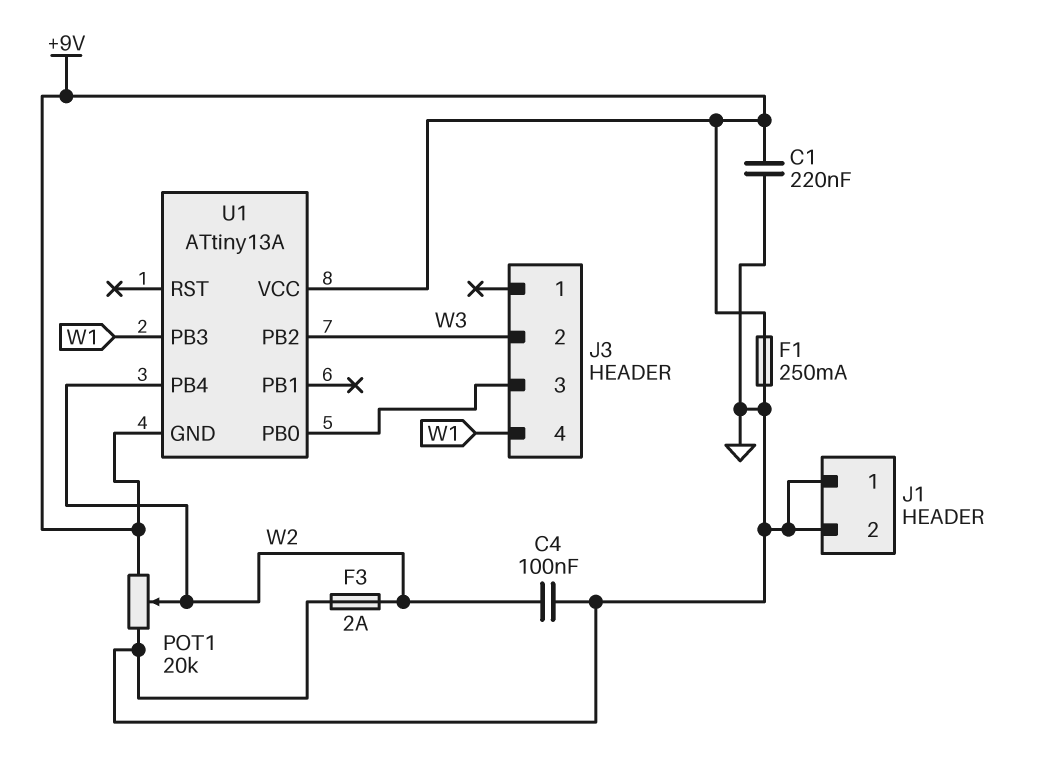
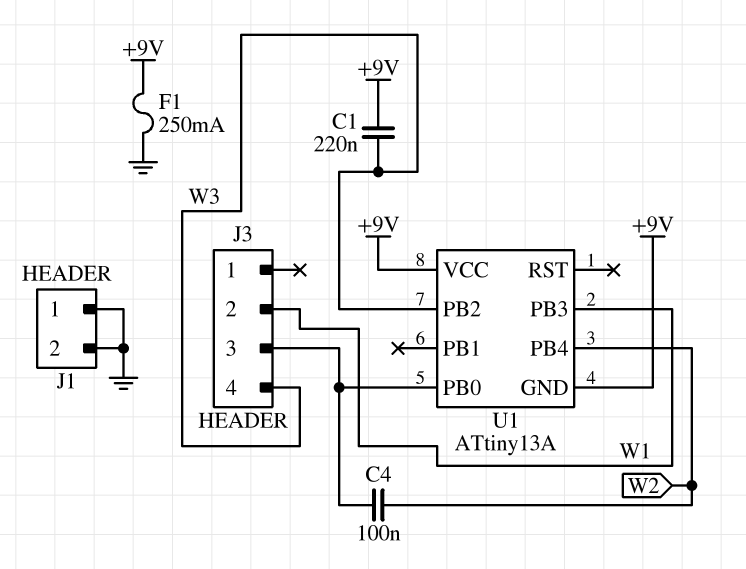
C1: 220nF (+9V, GND) -> 220nF (+9V, W3)
C4: 100nF (GND, W2) -> 100nF (J3/3, W2)
F3: 2A (GND, W2) -> none
J3 pin 2: W3 -> W1
J3 pin 4: W1 -> W3
POT1: 20k (+9V, GND, wiper W2) -> none

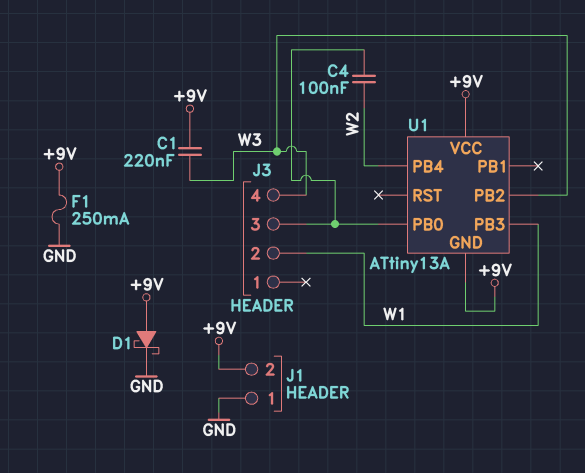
D1: none -> schottky (A +9V, K GND)
J1 pin 2: GND -> +9V

